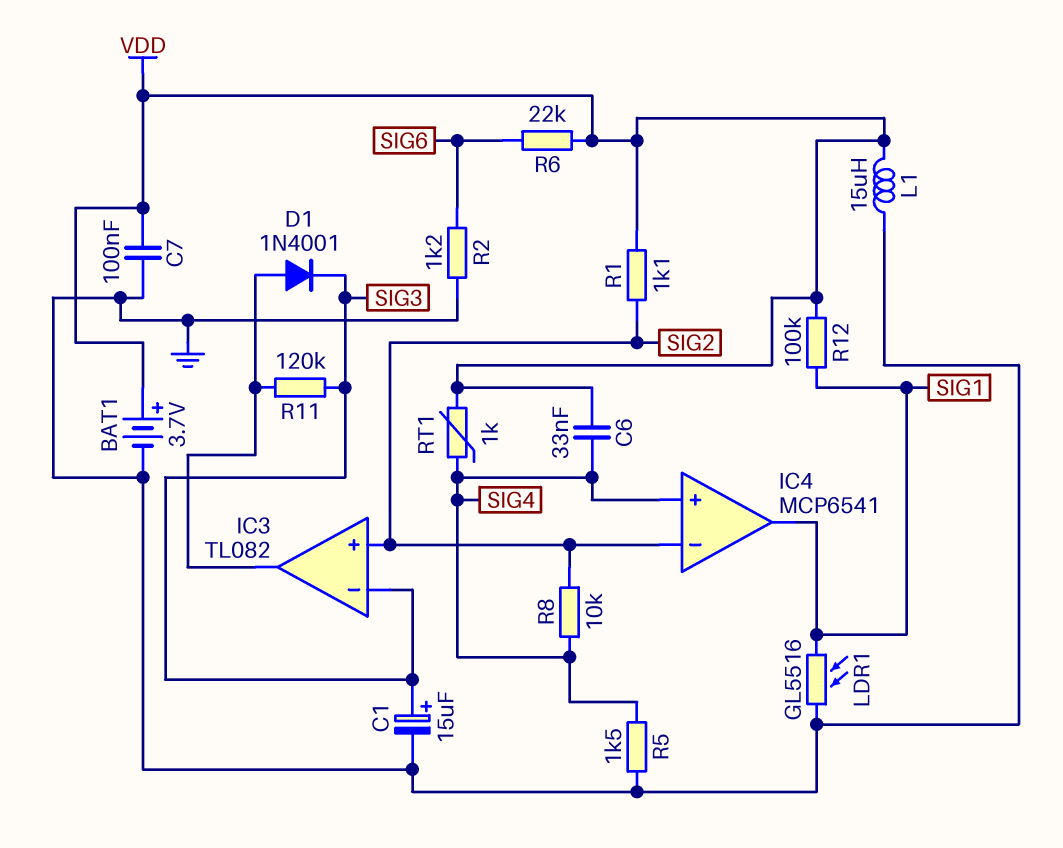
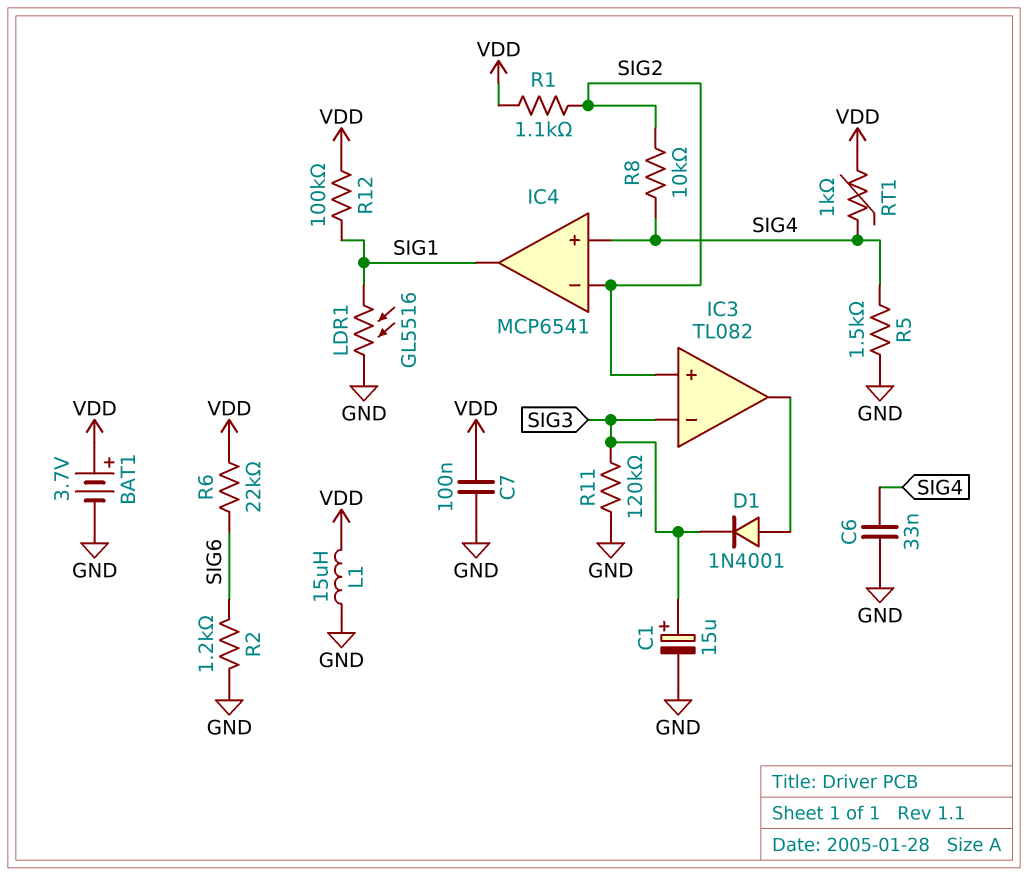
C6: 33nF (SIG4, VDD) -> 33nF (GND, SIG4)
R11: 120k (IC3/out, SIG3) -> 120k (GND, SIG3)

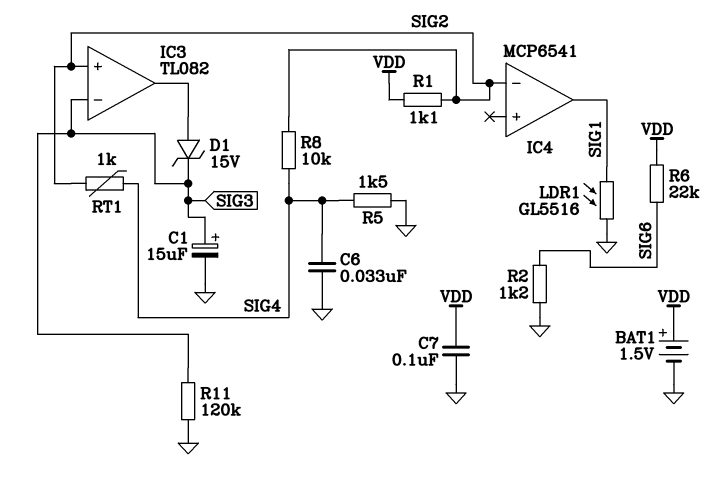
BAT1: 3.7V (plus VDD, minus GND) -> 1.5V (plus VDD, minus GND)
D1: diode 1N4001 (A IC3/out, K SIG3) -> zener 15V (A IC3/out, K SIG3)
IC4 pin in+: SIG4 -> none
L1: 15uH (GND, VDD) -> none
R12: 100k (SIG1, VDD) -> none
RT1: 1k (SIG4, VDD) -> 1k (SIG2, SIG4)

